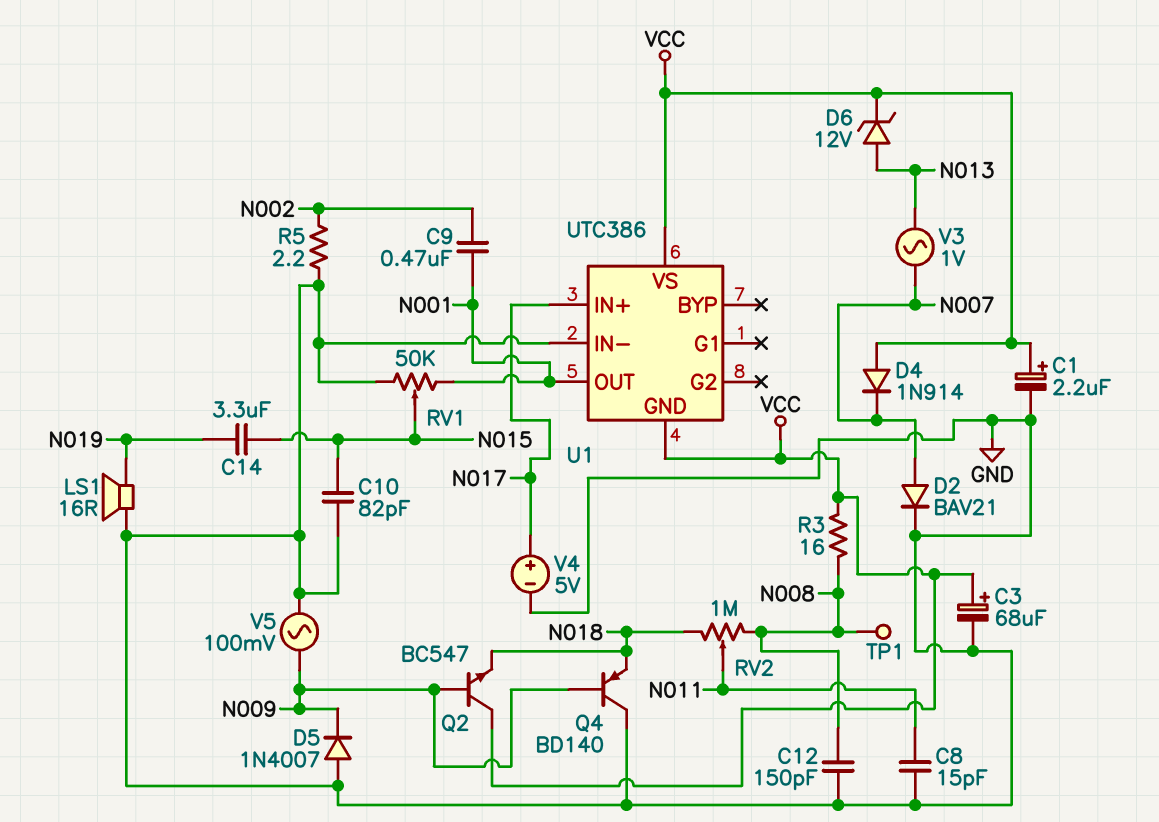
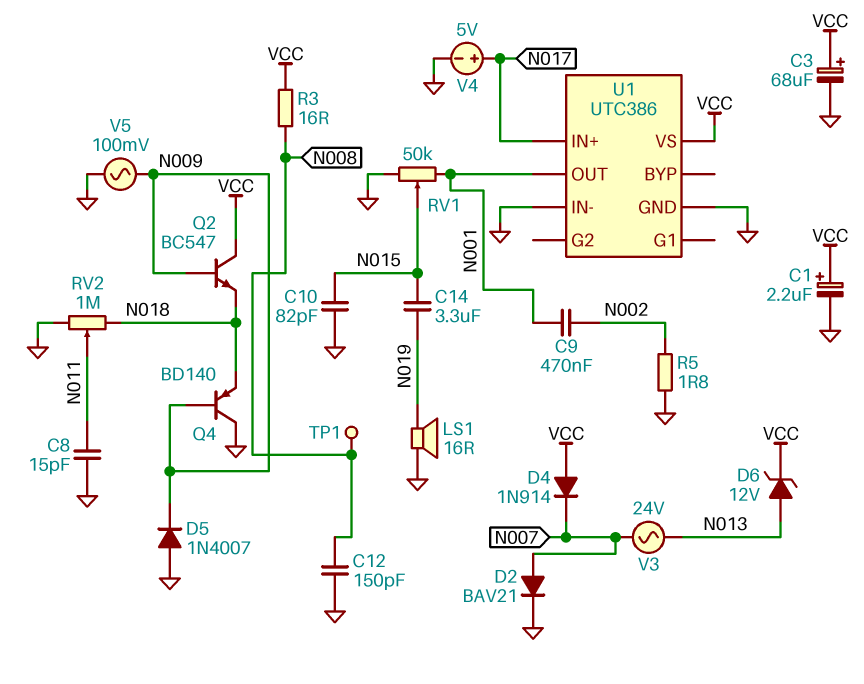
R5: 2.2 (GND, N002) -> 1.8 (GND, N002)
RV2: 1M (N008, N018, wiper N011) -> 1M (GND, N018, wiper N011)
U1 pin GND: VCC -> GND
V3: AC 1V (N007, N013) -> AC 24V (N007, N013)

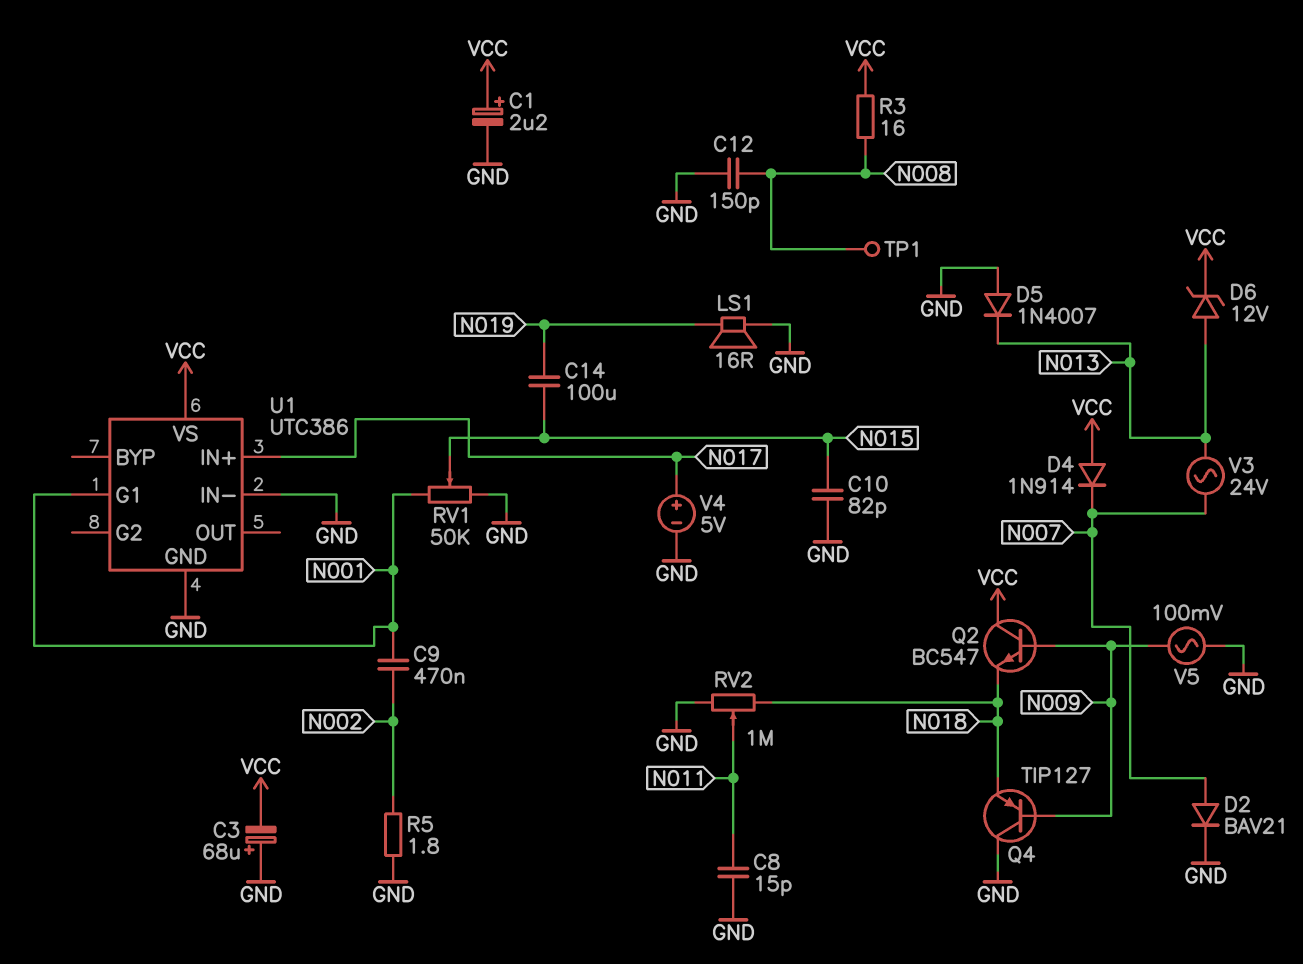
C3: 68uF (plus VCC, minus GND) -> 68uF (plus GND, minus VCC)
C14: 3.3uF (N015, N019) -> 100uF (N015, N019)
D5: diode 1N4007 (A GND, K N009) -> diode 1N4007 (A GND, K N013)
Q4: PNP BD140 (B N009, C GND, E N018) -> PNP TIP127 (B N009, C GND, E N018)
U1 pin G1: none -> N001
U1 pin OUT: N001 -> none

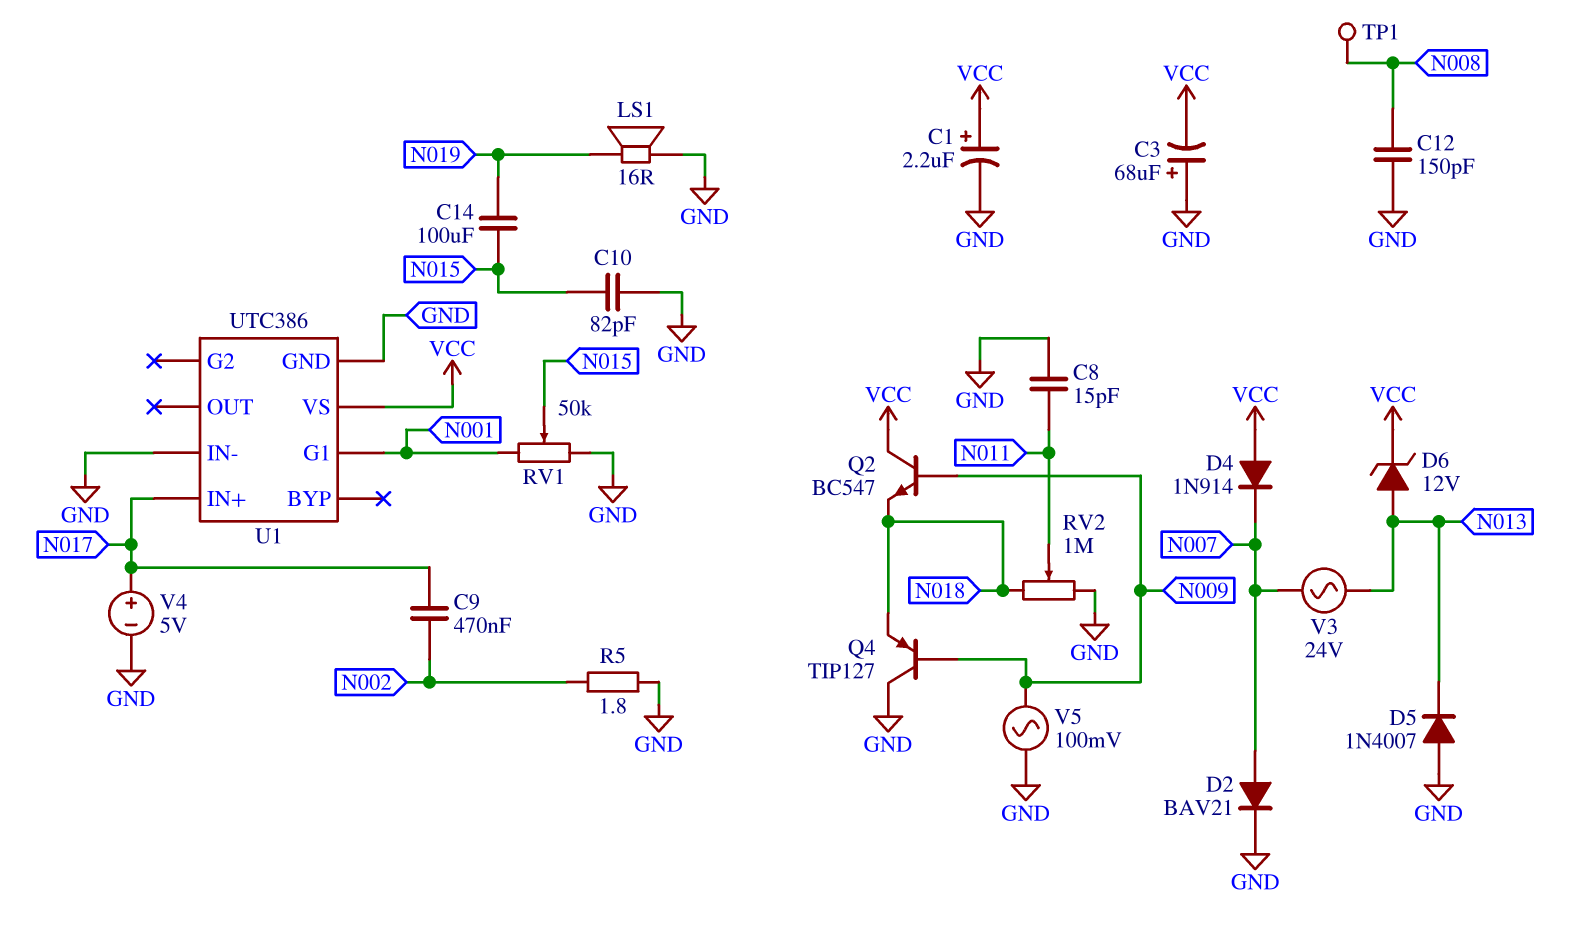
C9: 470nF (N001, N002) -> 470nF (N002, N017)
R3: 16 (N008, VCC) -> none

